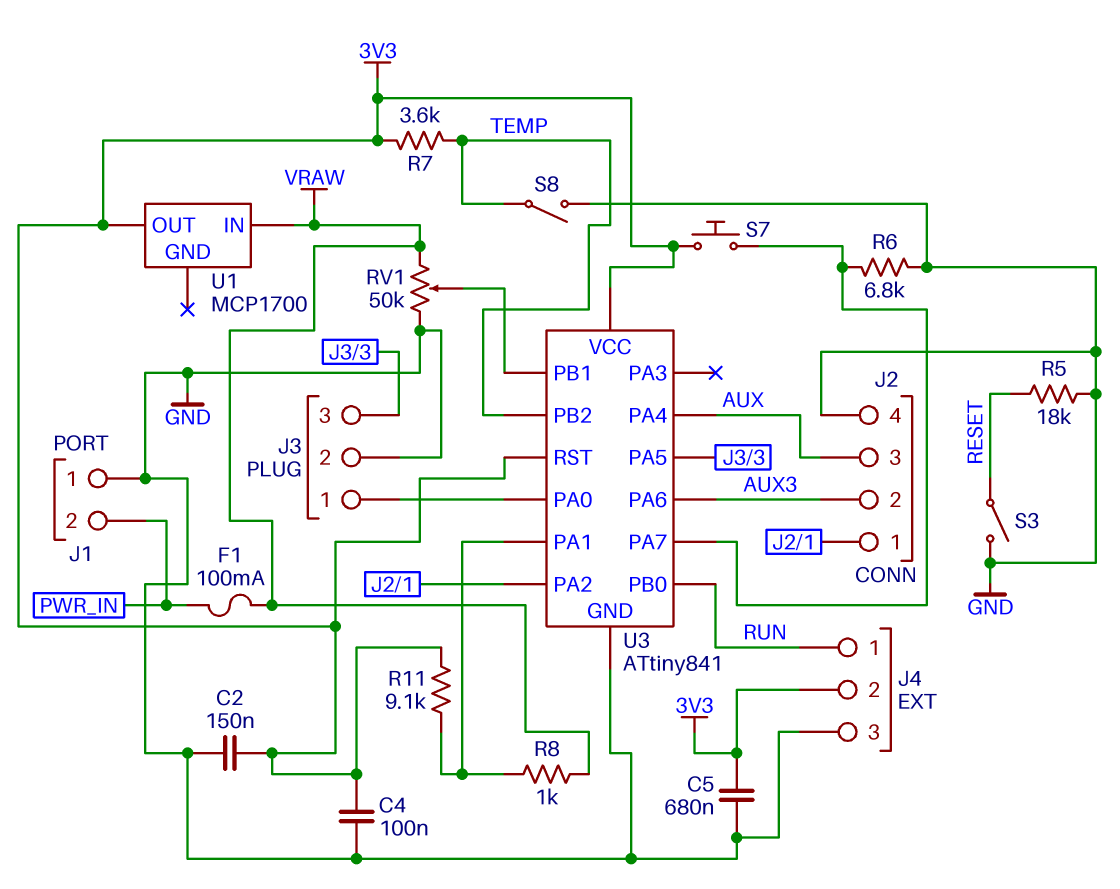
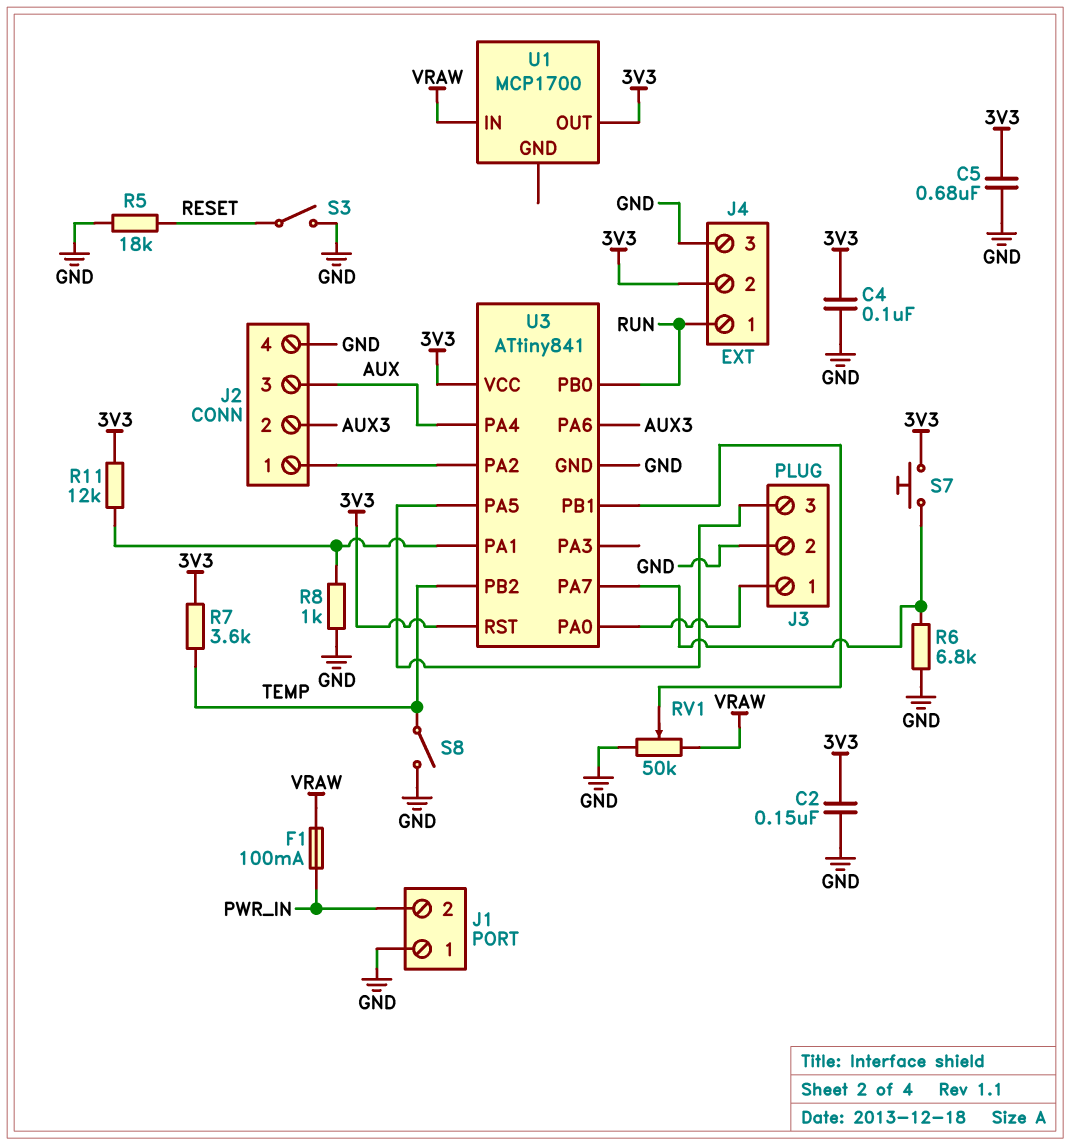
R8: 1k (U3/PA1, VRAW) -> 1k (GND, U3/PA1)
R11: 9.1k (3V3, U3/PA1) -> 12k (3V3, U3/PA1)

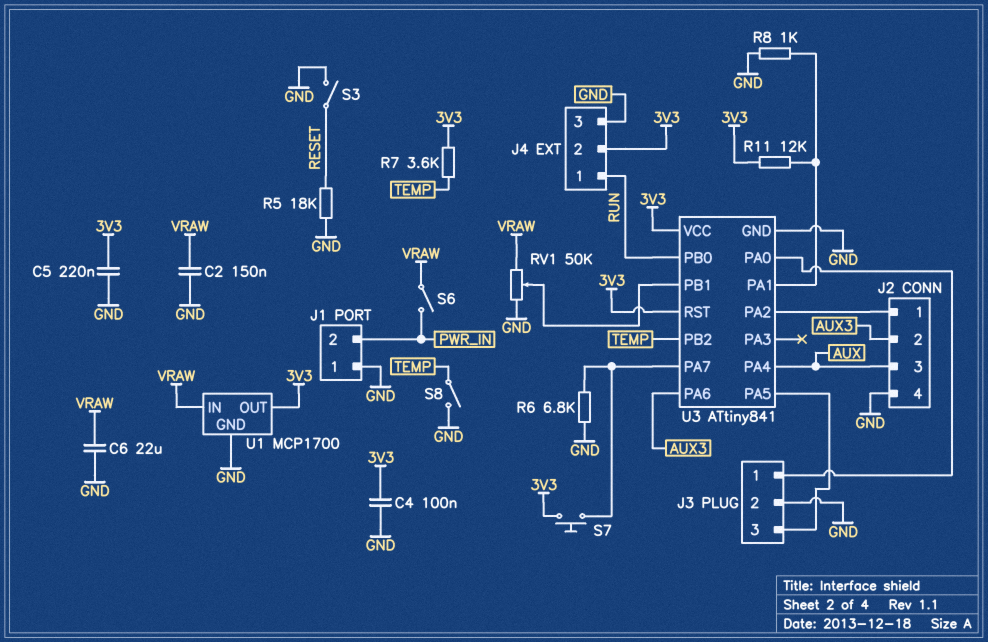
C2: 150nF (3V3, GND) -> 150nF (GND, VRAW)
C5: 680nF (3V3, GND) -> 220nF (3V3, GND)
C6: none -> 22uF (GND, VRAW)
F1: 100mA (PWR_IN, VRAW) -> none
S6: none -> switch (PWR_IN, VRAW)
U1 pin GND: none -> GND

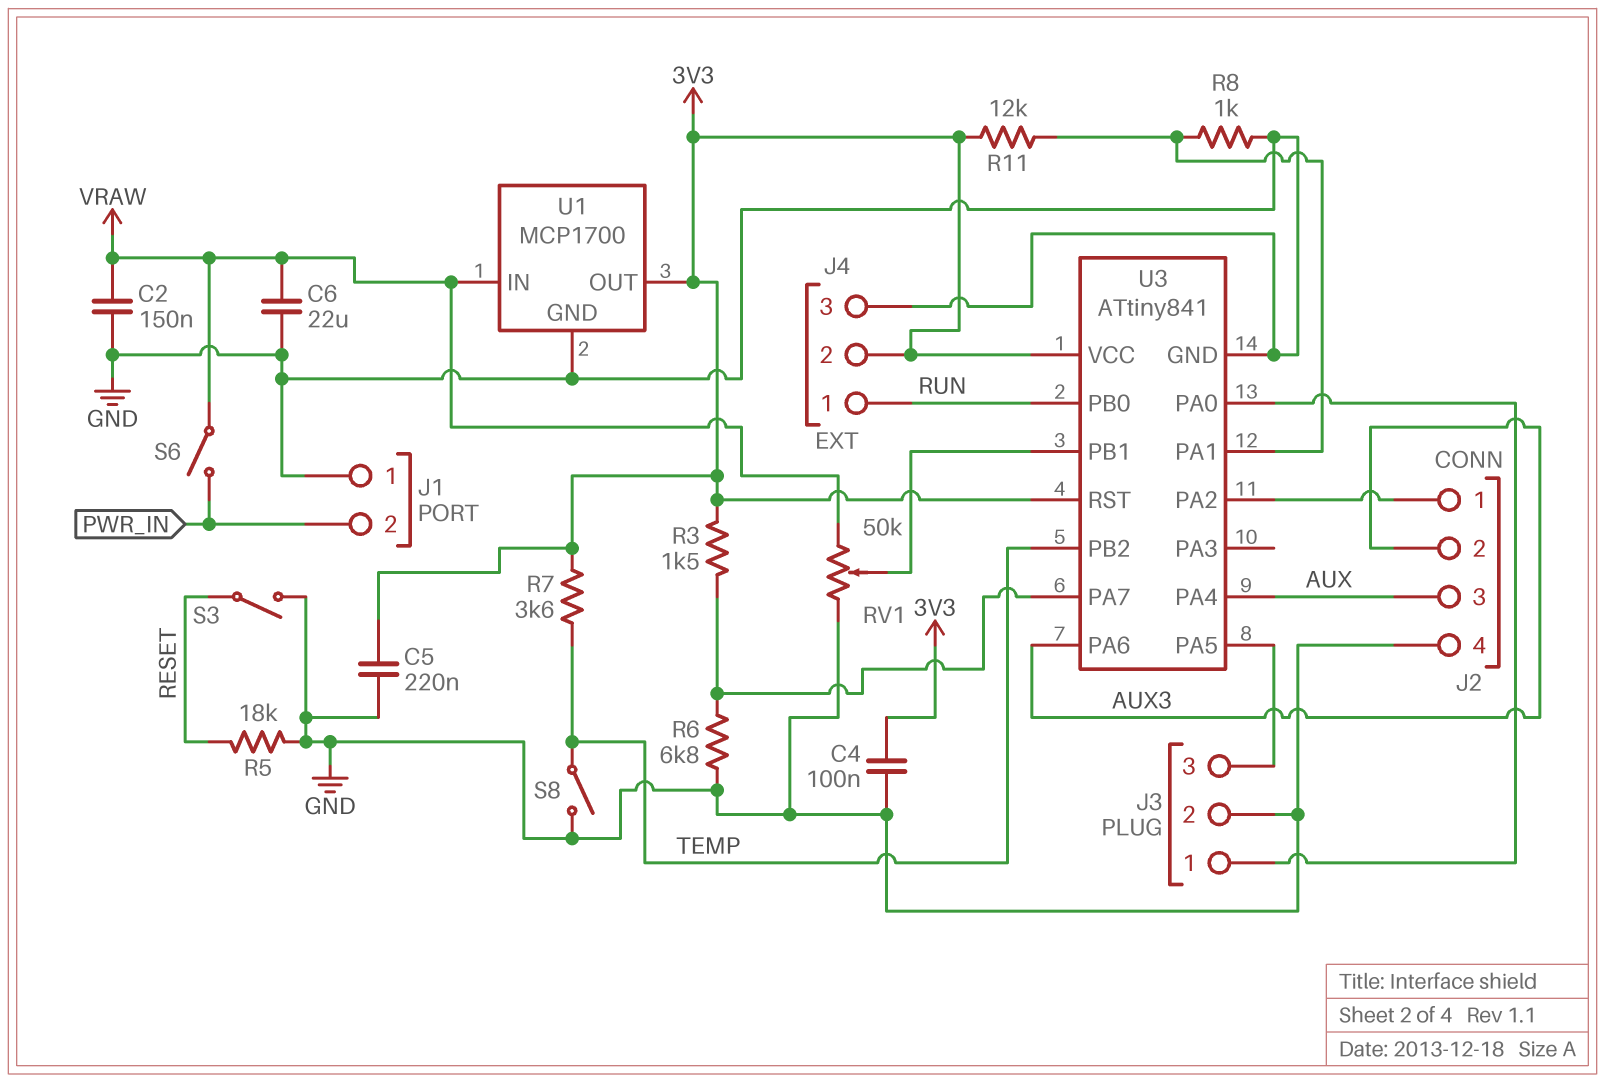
R3: none -> 1.5k (3V3, U3/PA7)
S7: button (3V3, U3/PA7) -> none

